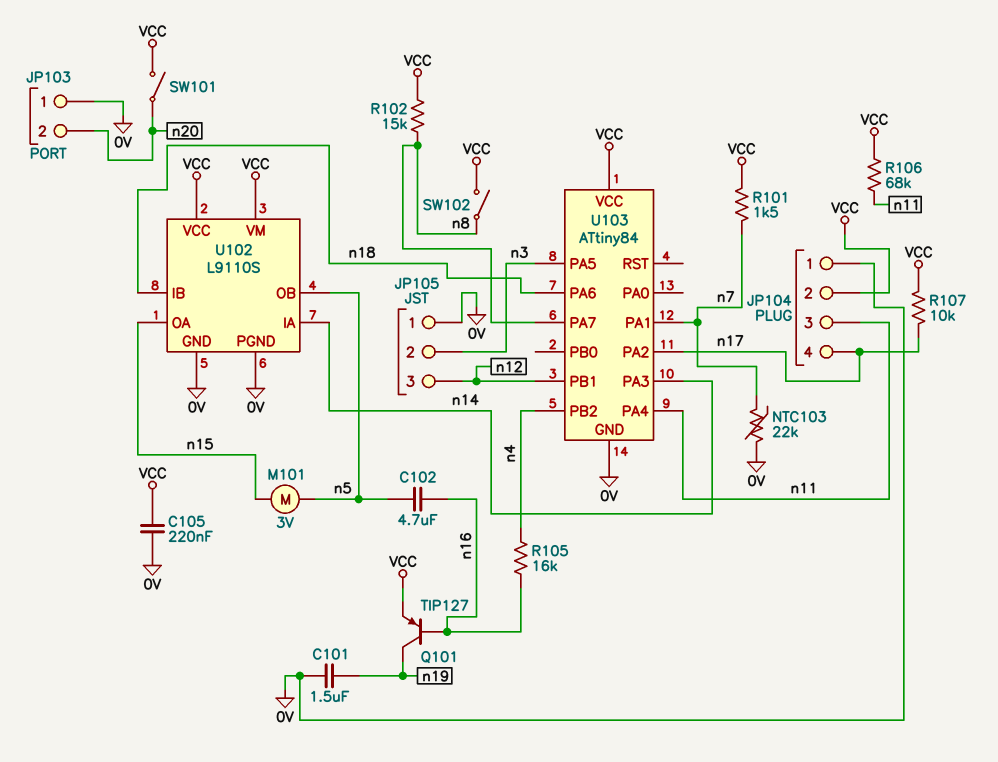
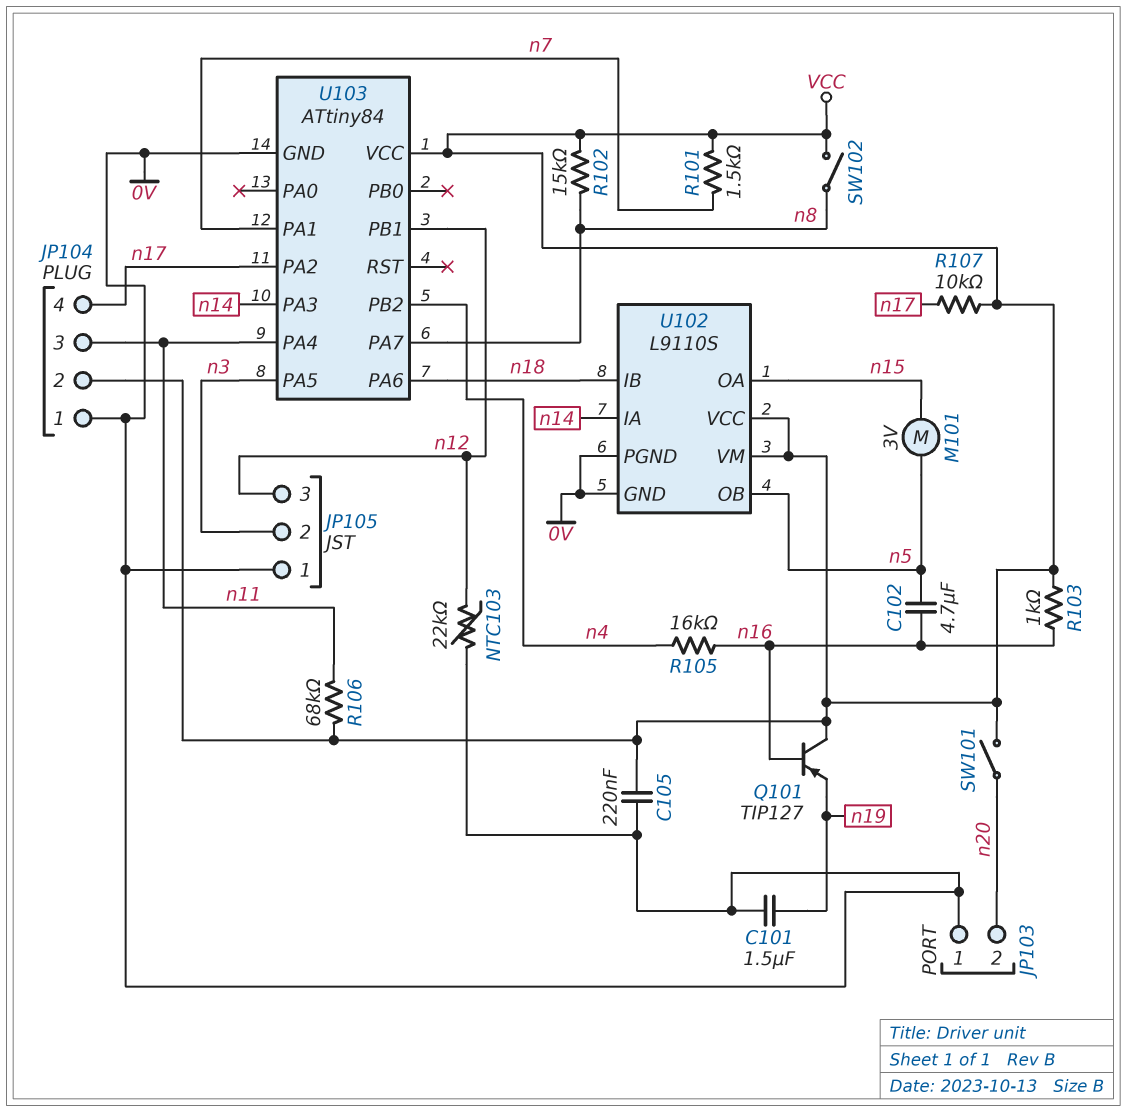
NTC103: 22k (0V, n7) -> 22k (0V, n12)
Q101: PNP TIP127 (B n16, C n19, E VCC) -> PNP TIP127 (B n16, C VCC, E n19)
R103: none -> 1k (VCC, n16)

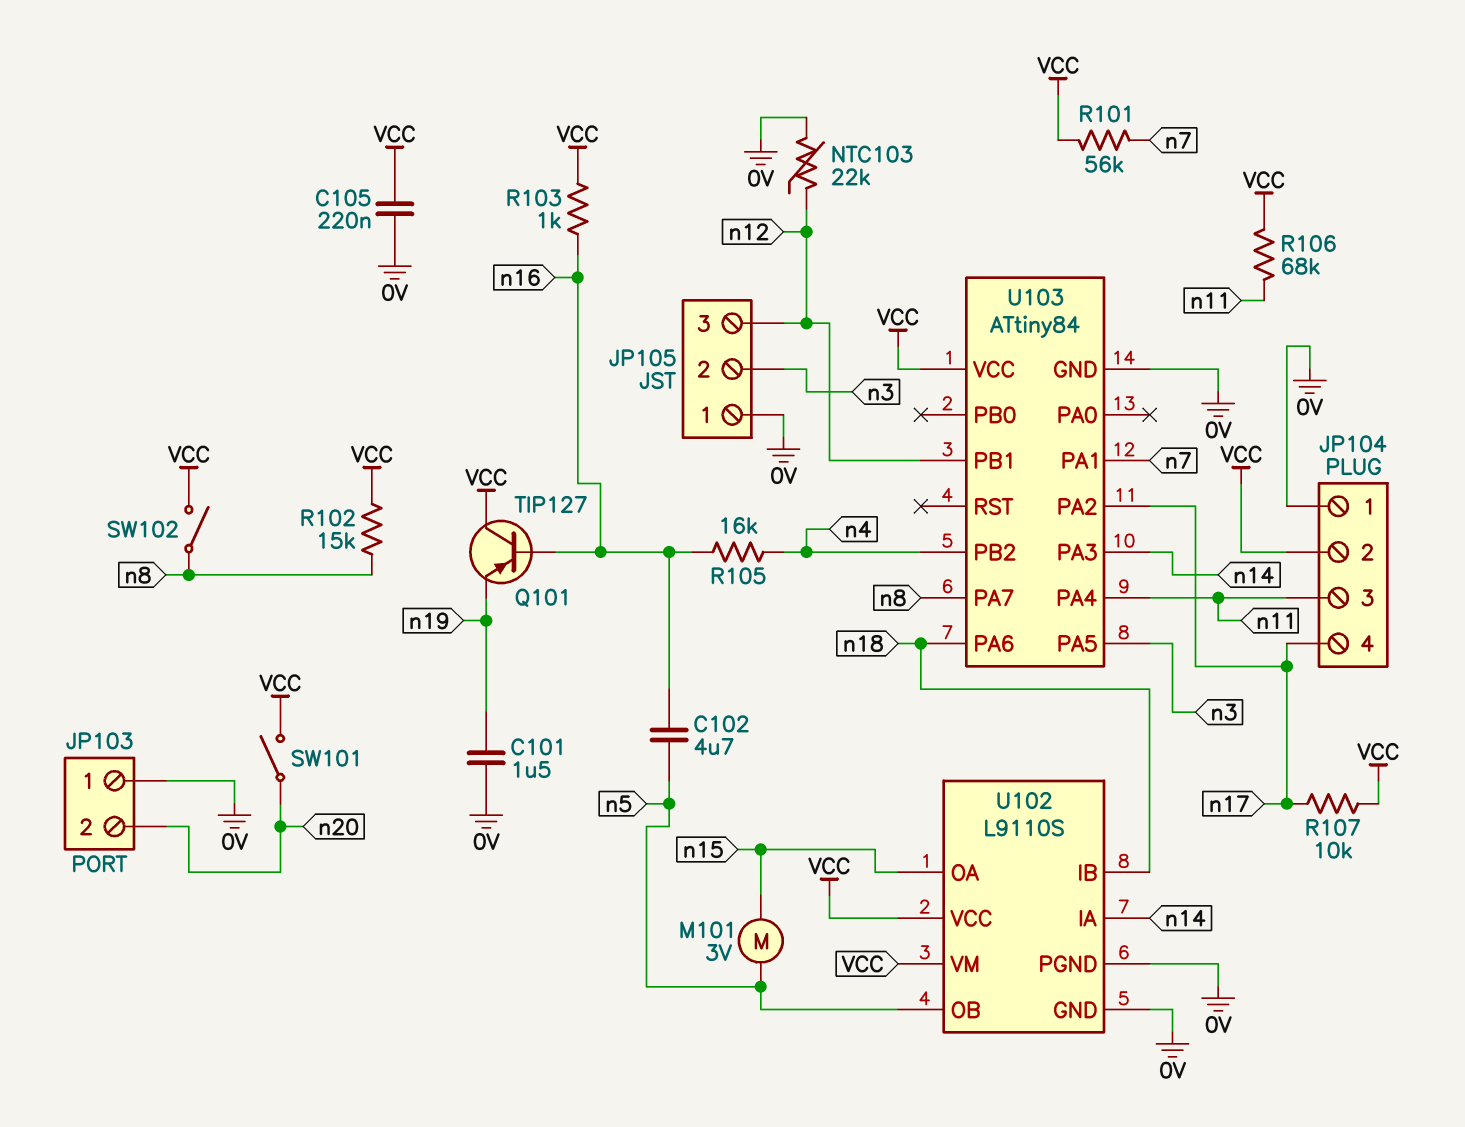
R101: 1.5k (VCC, n7) -> 56k (VCC, n7)

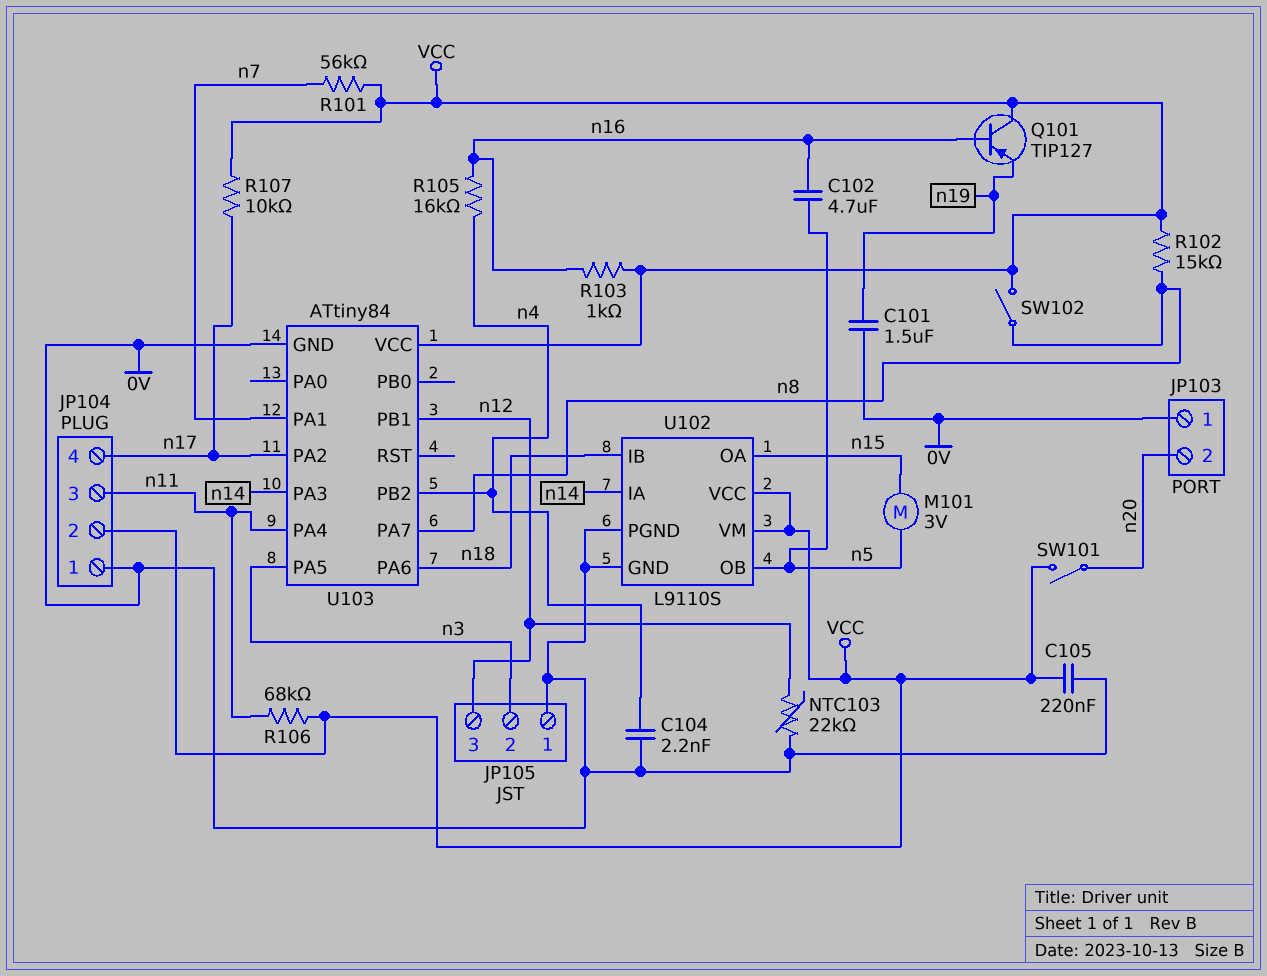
C104: none -> 2.2nF (0V, n4)

